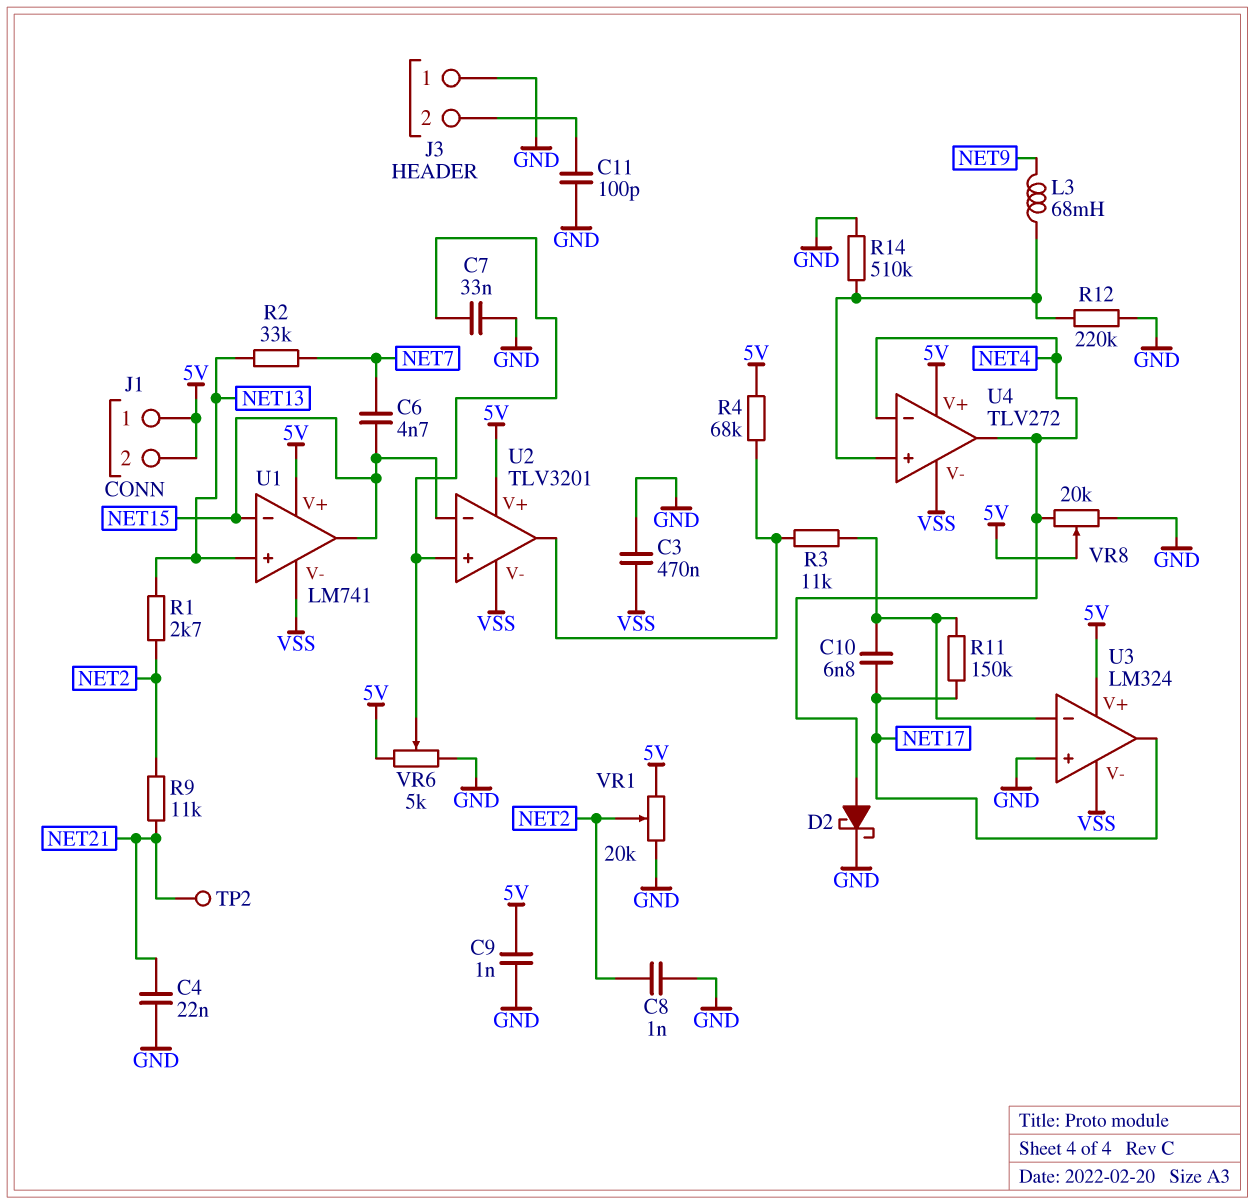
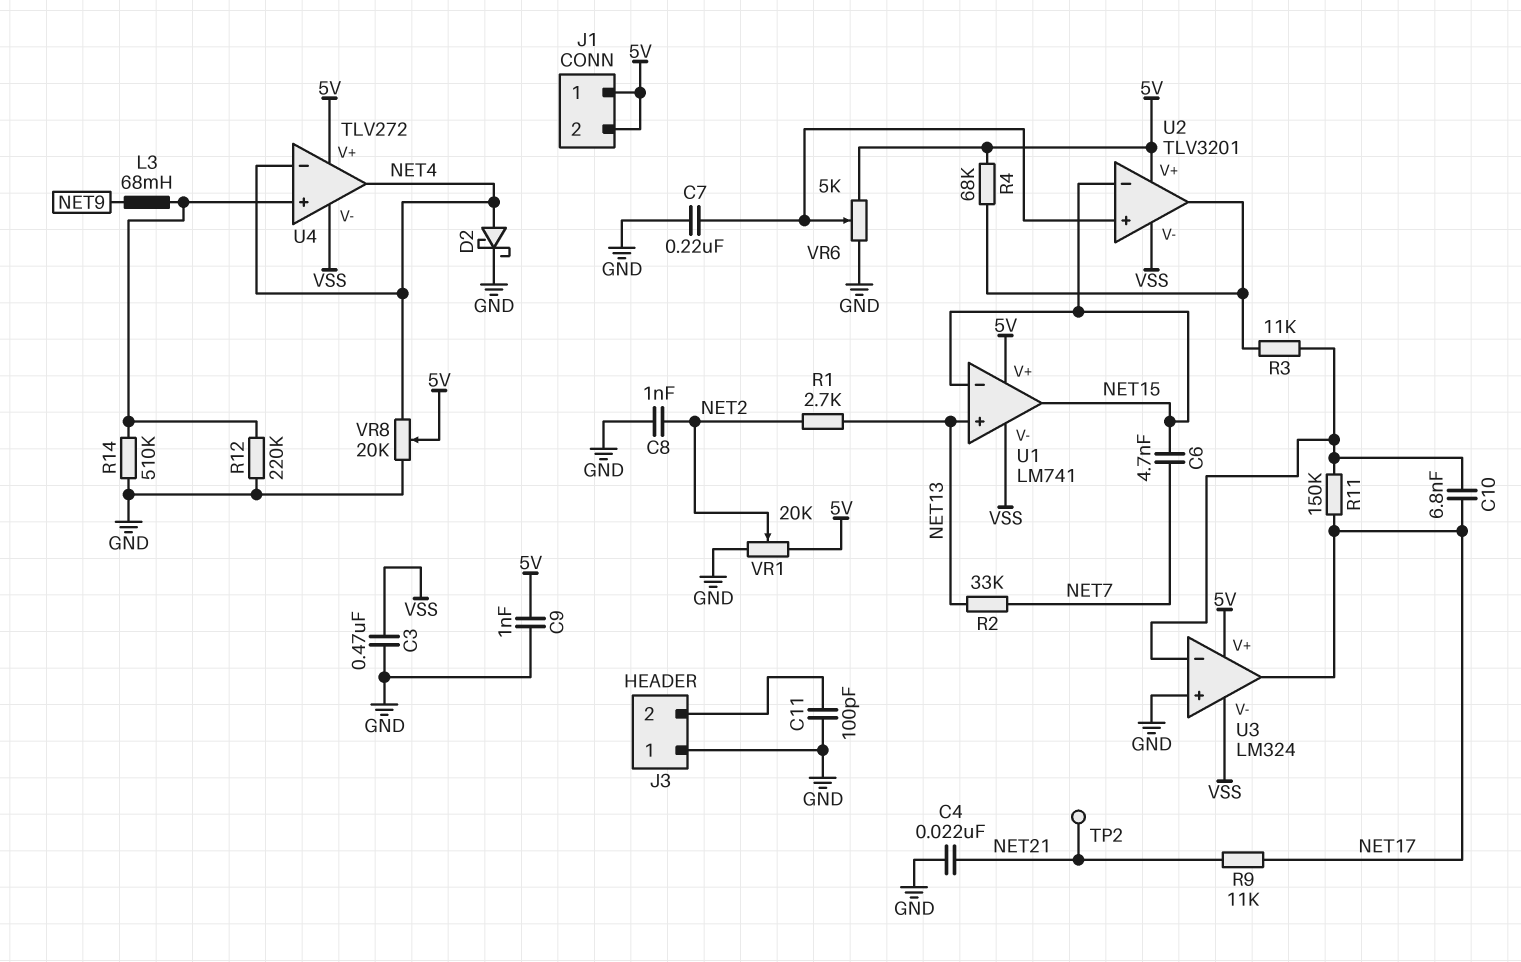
C7: 33nF (GND, U2/in+) -> 220nF (GND, U2/in+)
R9: 11k (NET2, NET21) -> 11k (NET17, NET21)

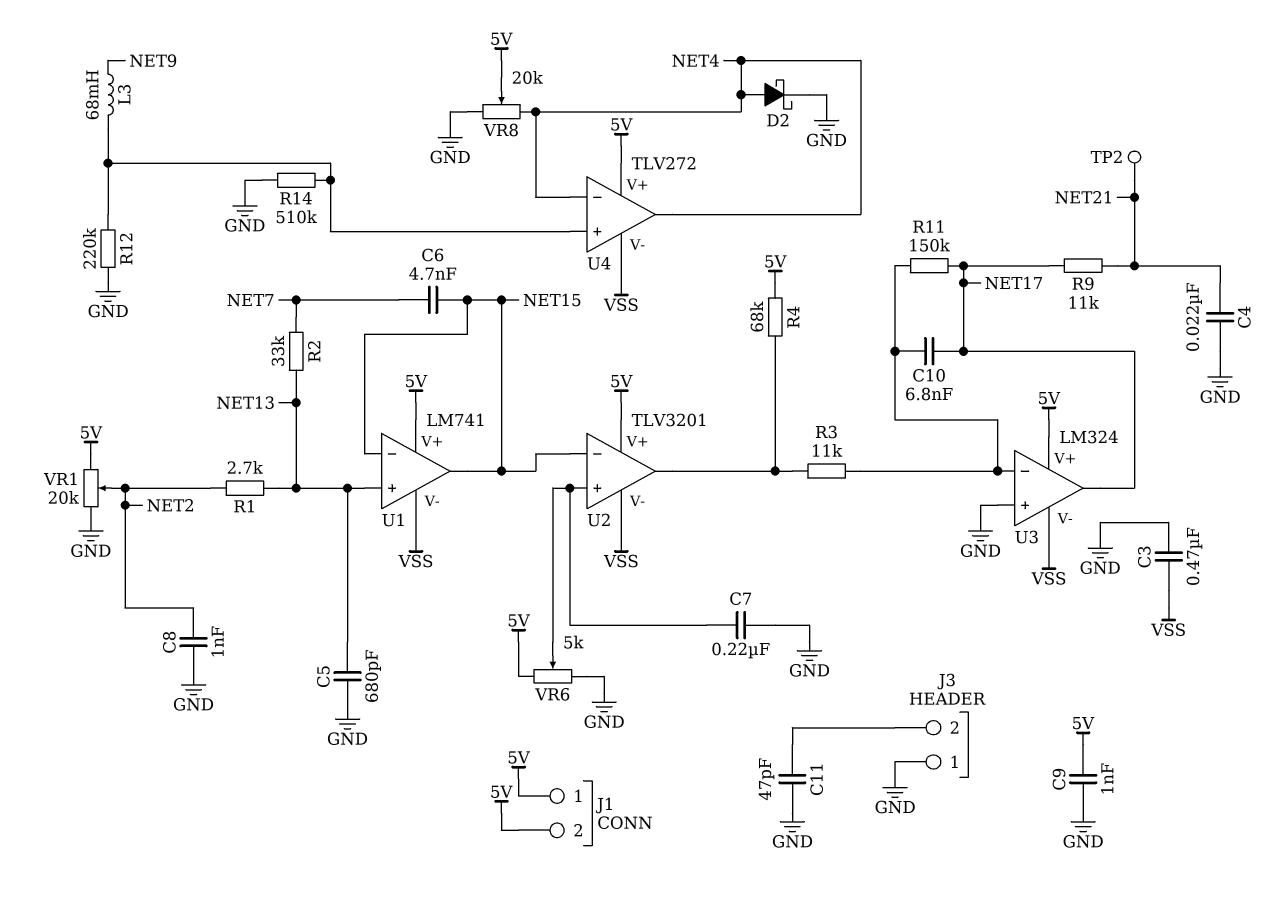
C5: none -> 680pF (GND, NET13)
C11: 100pF (GND, J3/2) -> 47pF (GND, J3/2)

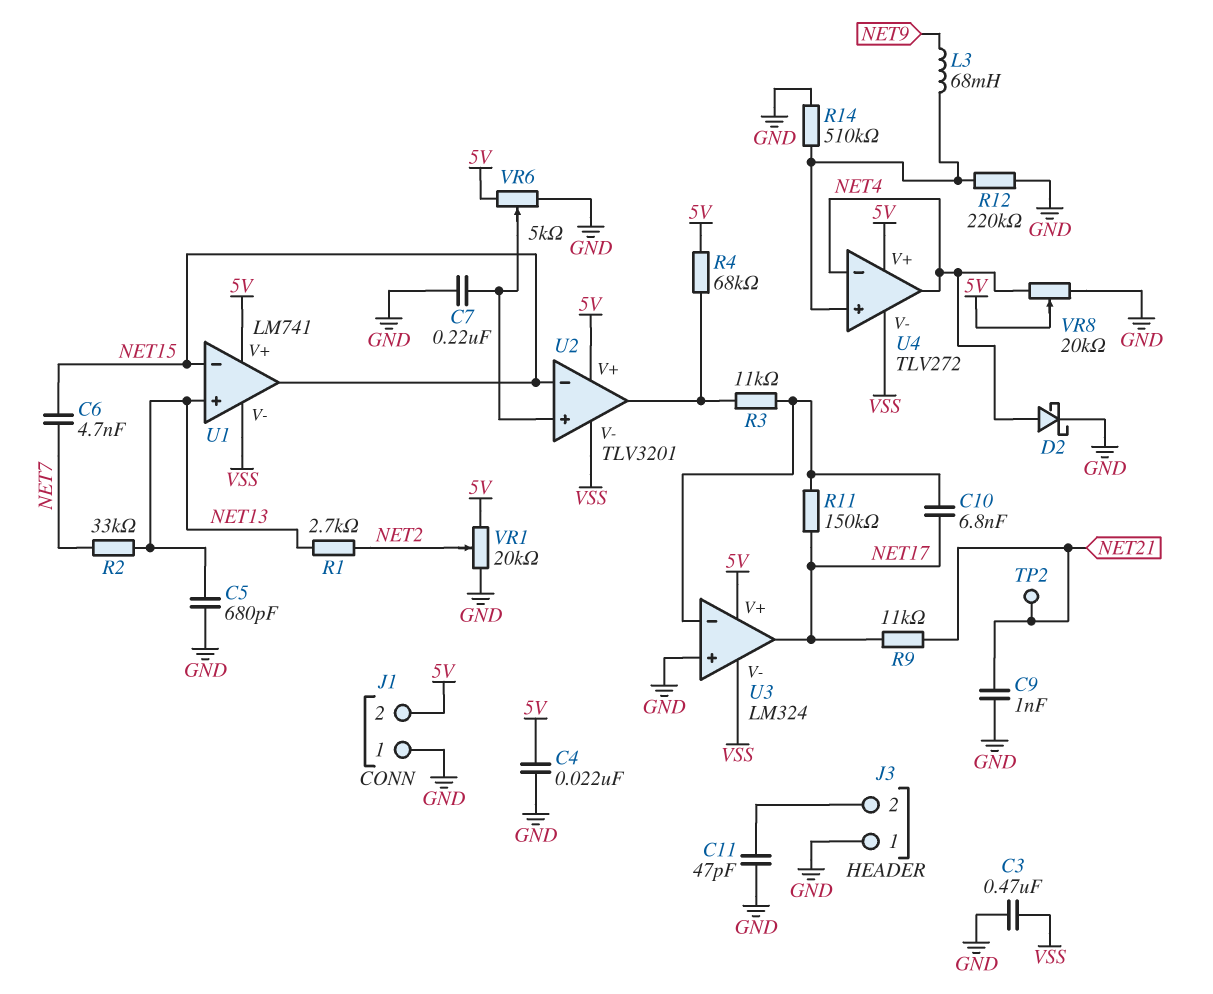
C4: 22nF (GND, NET21) -> 22nF (5V, GND)
C8: 1nF (GND, NET2) -> none
C9: 1nF (5V, GND) -> 1nF (GND, NET21)
J1 pin 1: 5V -> GND

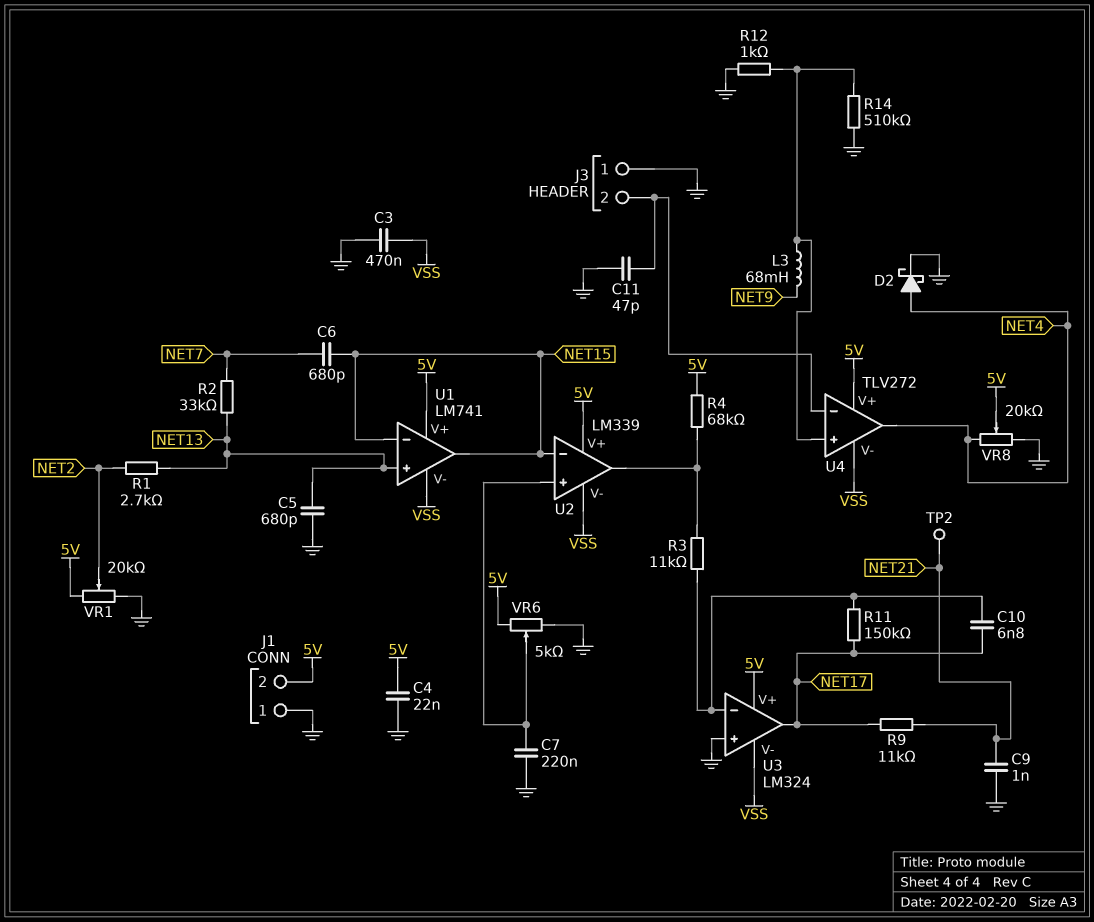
C6: 4.7nF (NET7, NET15) -> 680pF (NET7, NET15)
R12: 220k (GND, U4/in+) -> 1k (GND, U4/in+)
U2: TLV3201 -> LM339
U4 pin in-: NET4 -> J3/2

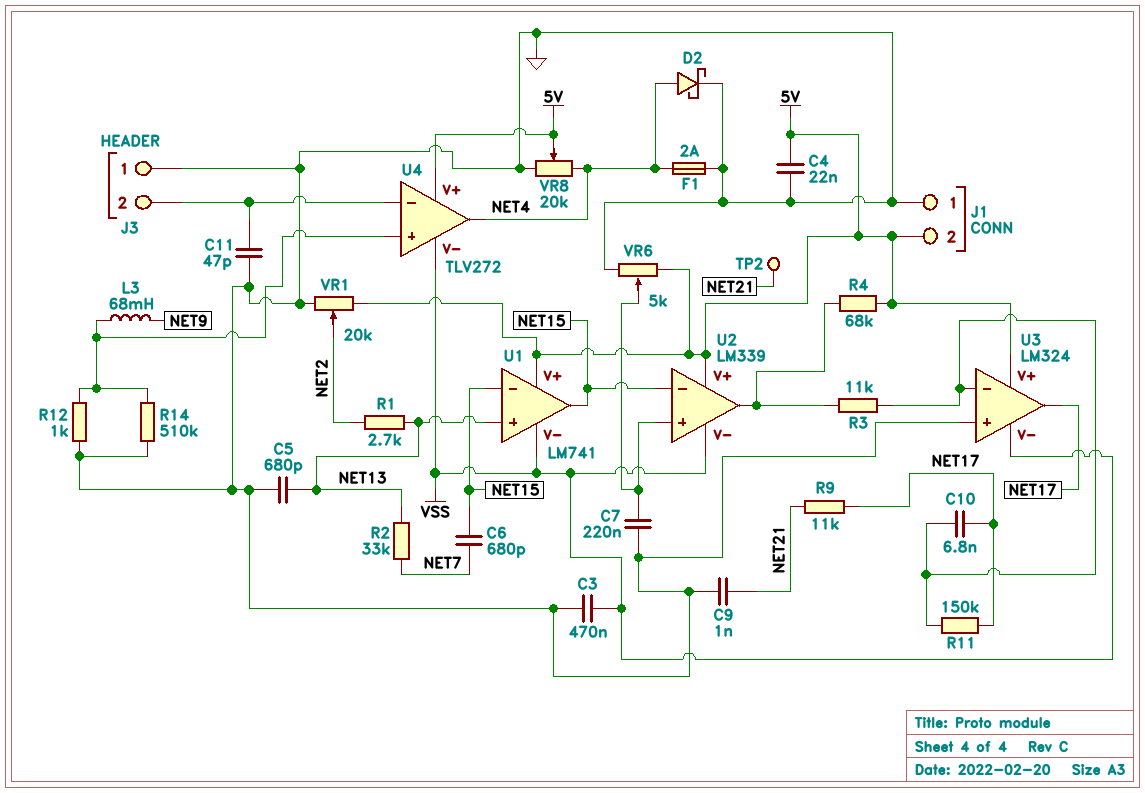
F1: none -> 2A (GND, NET4)

